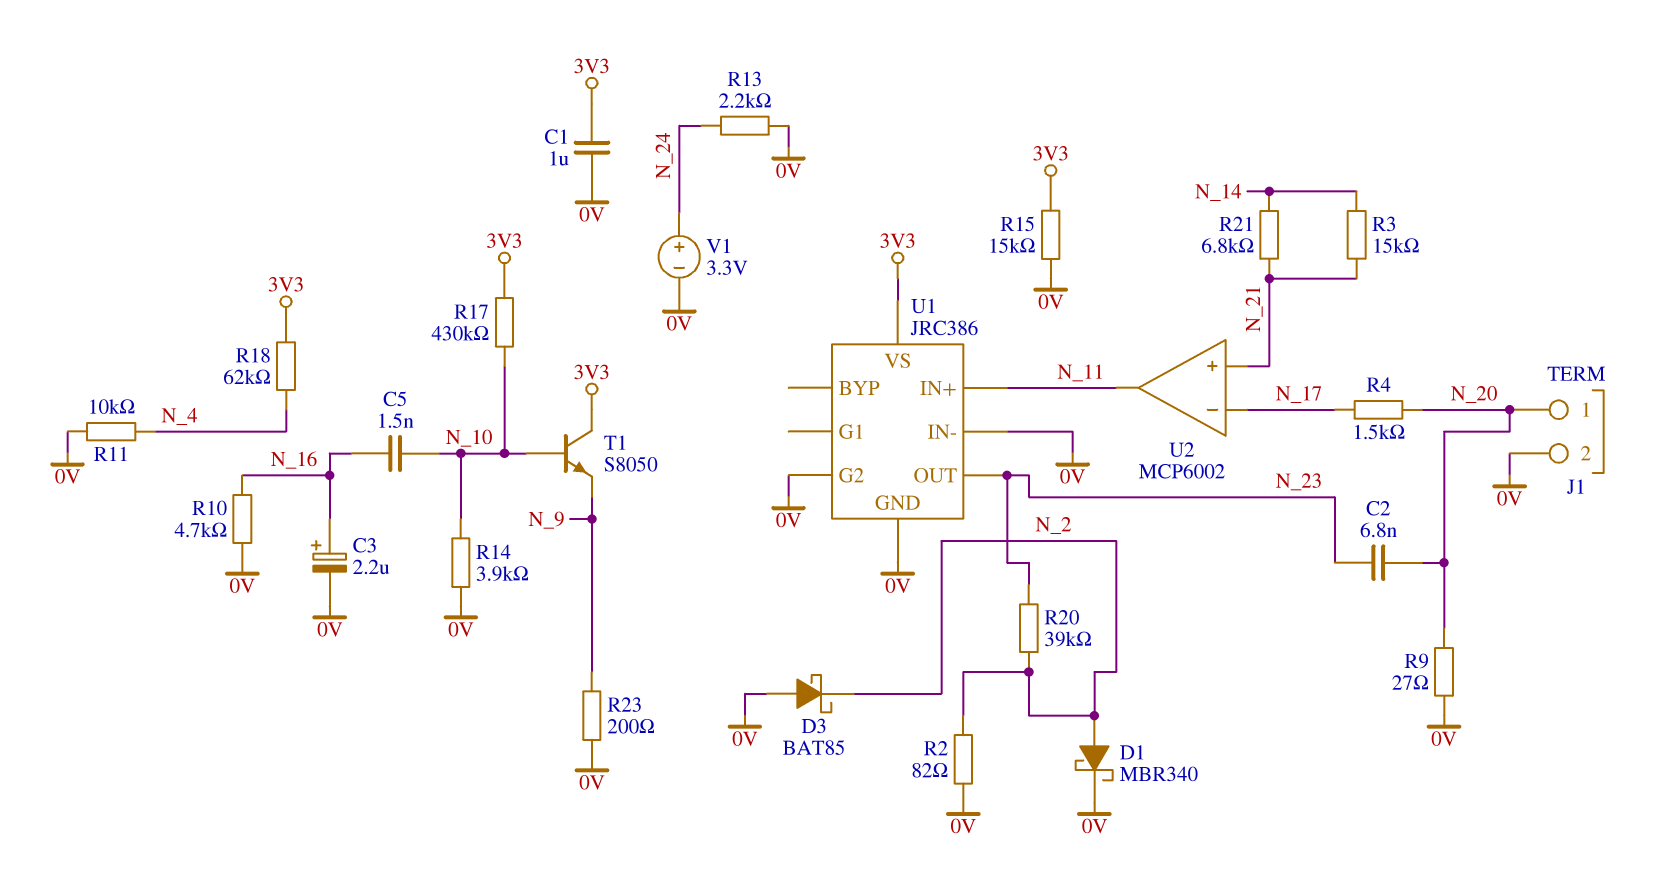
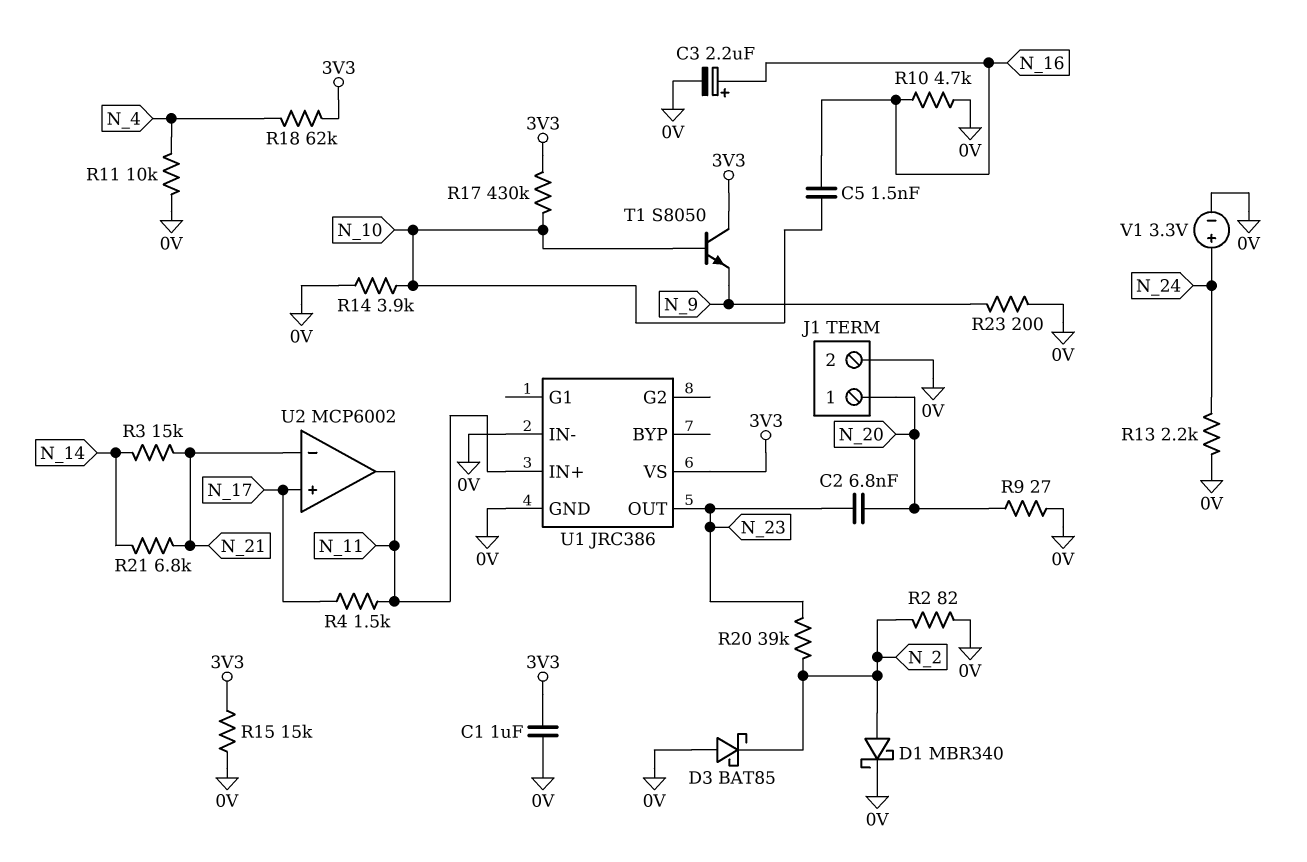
R4: 1.5k (N_17, N_20) -> 1.5k (N_11, N_17)
U1 pin G2: 0V -> none
U2 pin in+: N_21 -> N_17
U2 pin in-: N_17 -> N_21

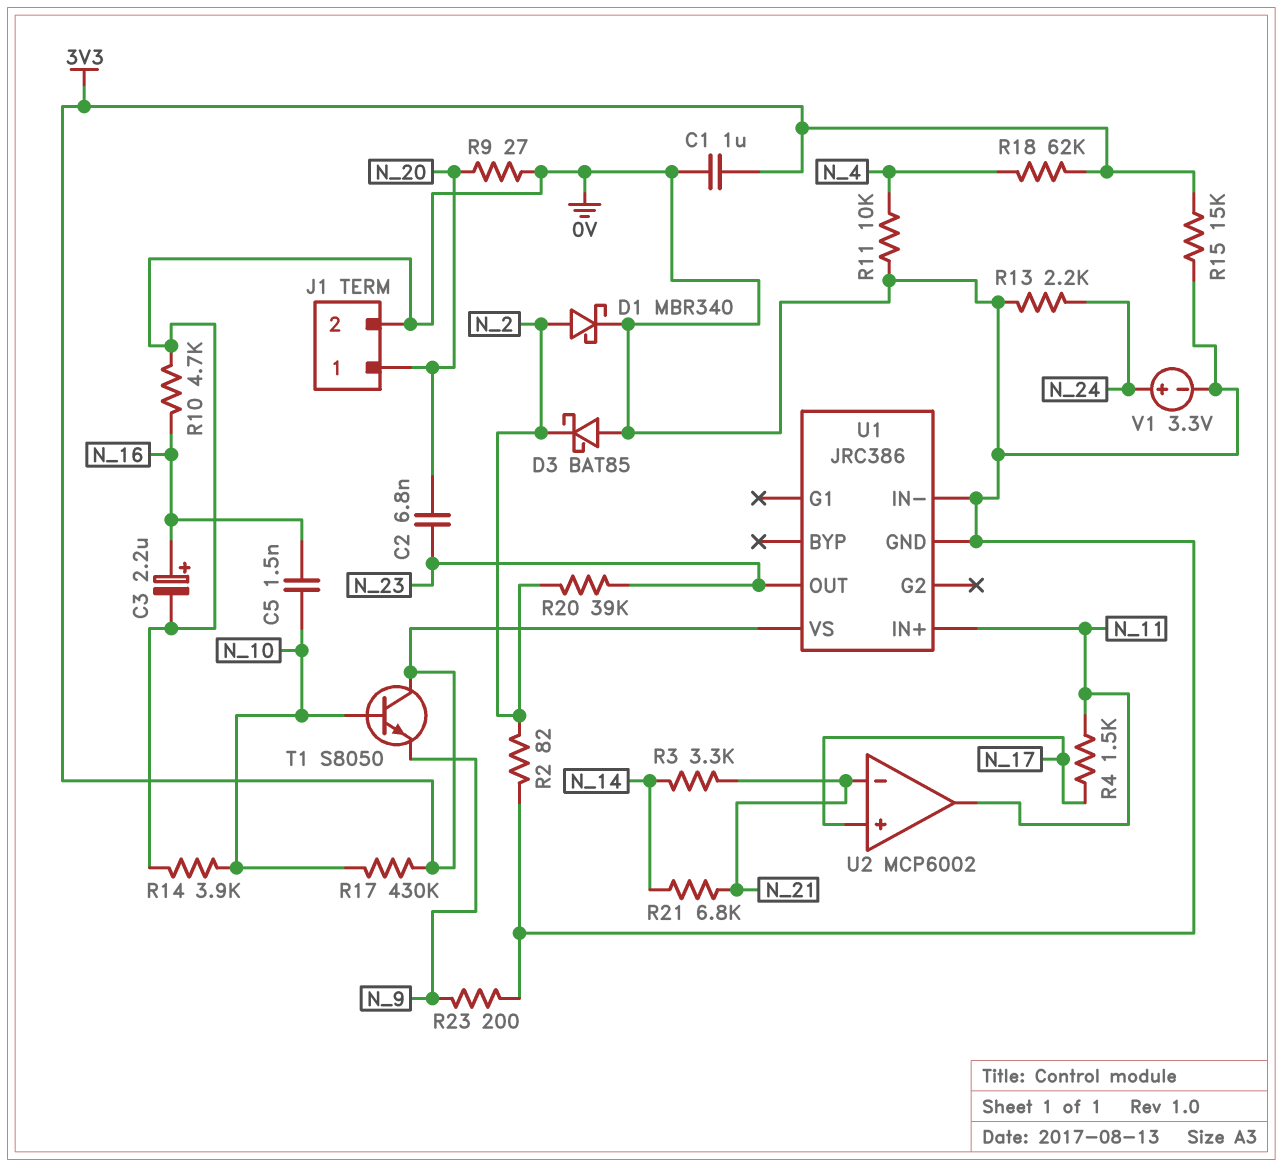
R3: 15k (N_14, N_21) -> 3.3k (N_14, N_21)

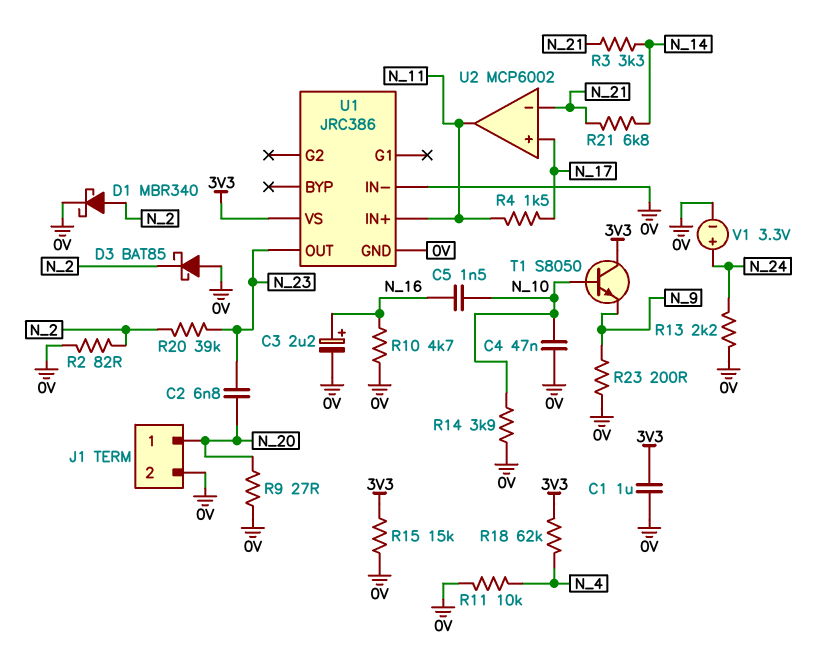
C4: none -> 47nF (0V, N_10)
R17: 430k (3V3, N_10) -> none

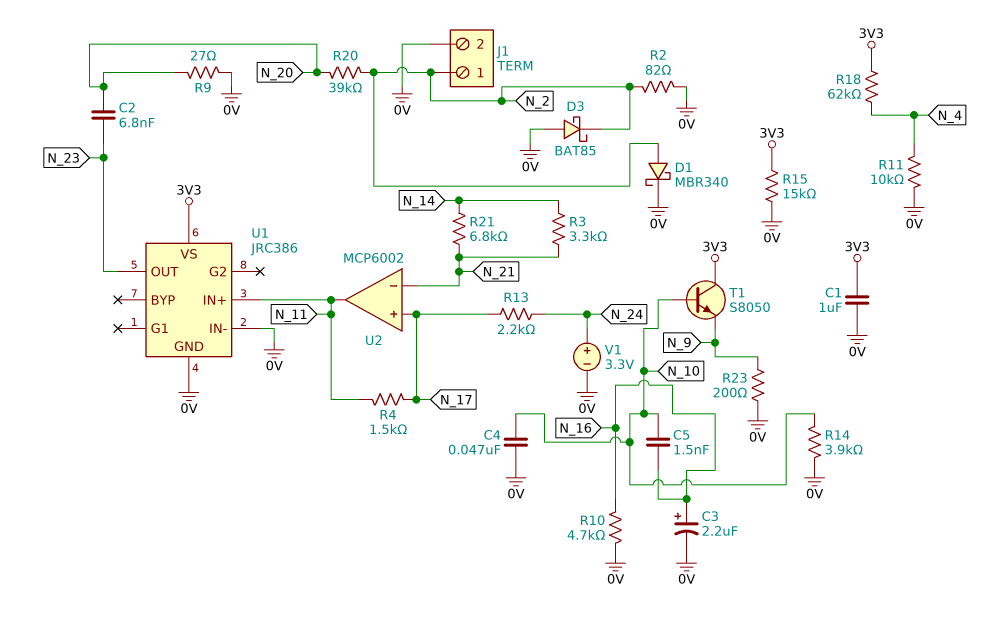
J1 pin 1: N_20 -> N_2
R13: 2.2k (0V, N_24) -> 2.2k (N_17, N_24)
R20: 39k (N_2, N_23) -> 39k (N_2, N_20)

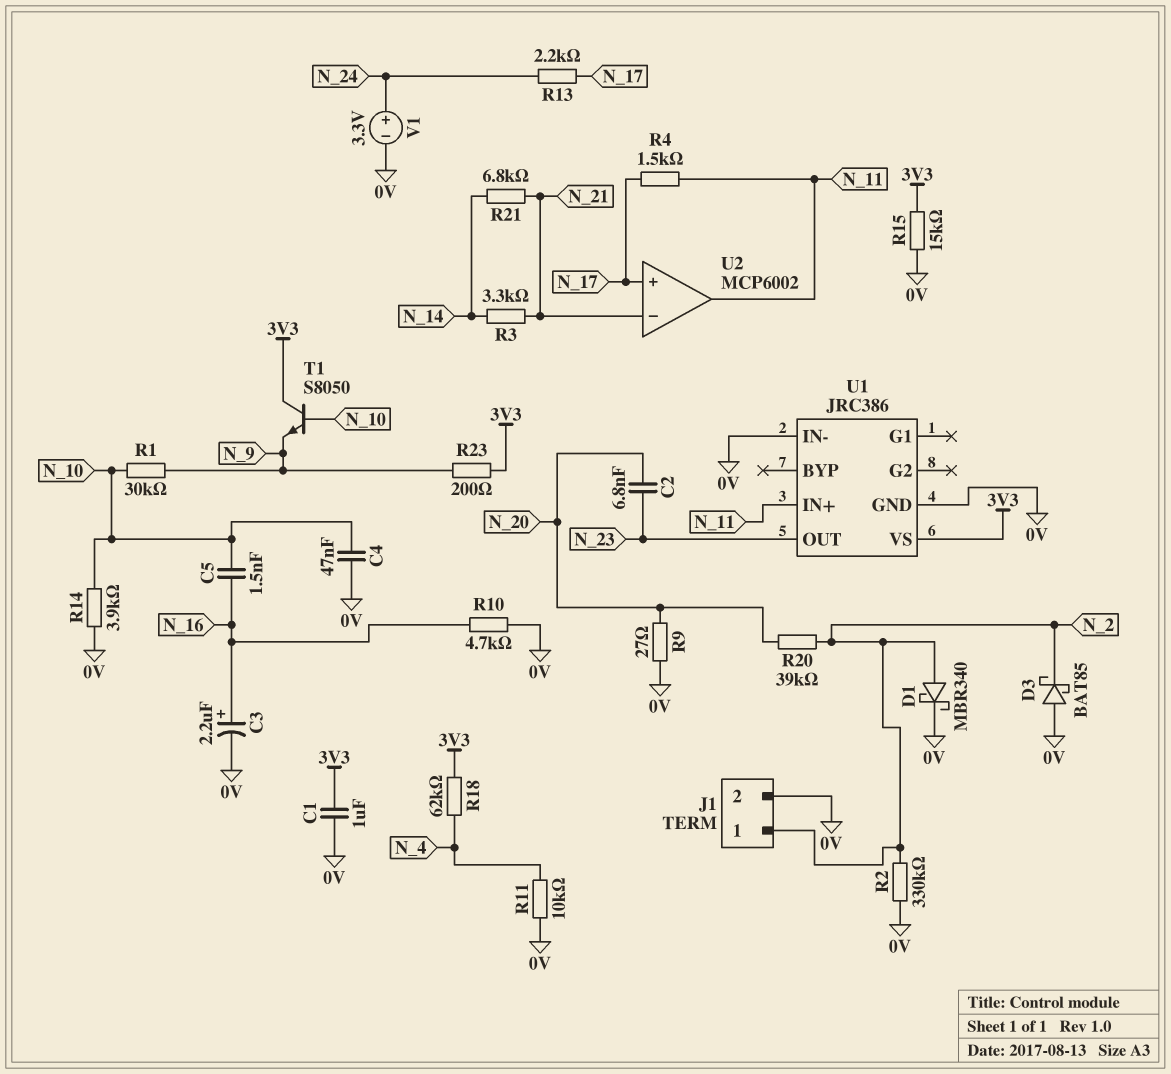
R1: none -> 30k (N_9, N_10)
R2: 82 (0V, N_2) -> 330k (0V, N_2)
R23: 200 (0V, N_9) -> 200 (3V3, N_9)

